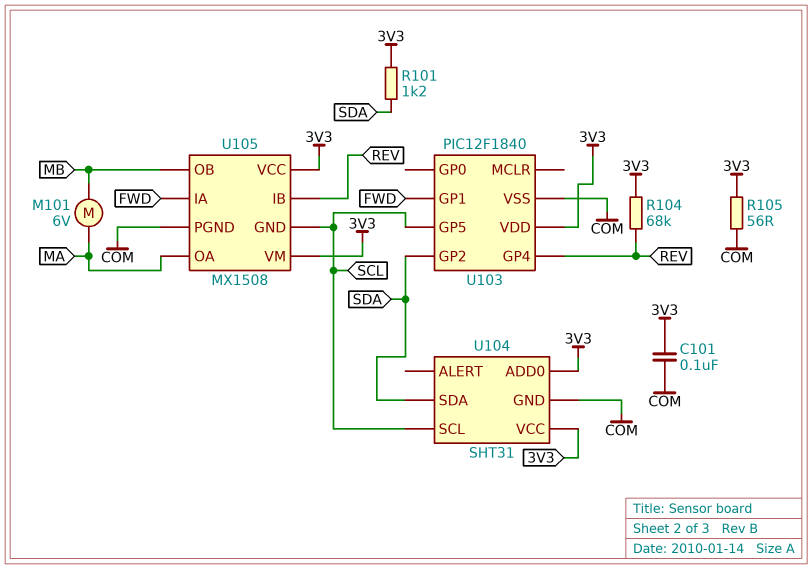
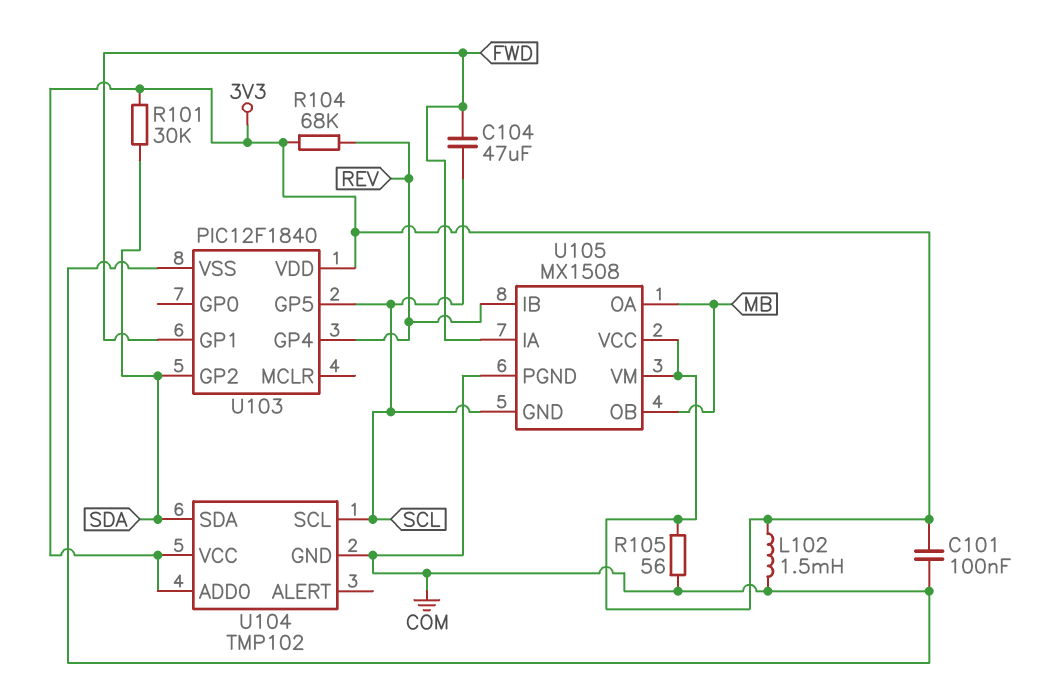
C104: none -> 47uF (FWD, SCL)
L102: none -> 1.5mH (3V3, COM)
M101: motor 6V (MA, MB) -> none
R101: 1.2k (3V3, SDA) -> 30k (3V3, SDA)
U104: SHT31 -> TMP102
U105 pin OA: MA -> MB

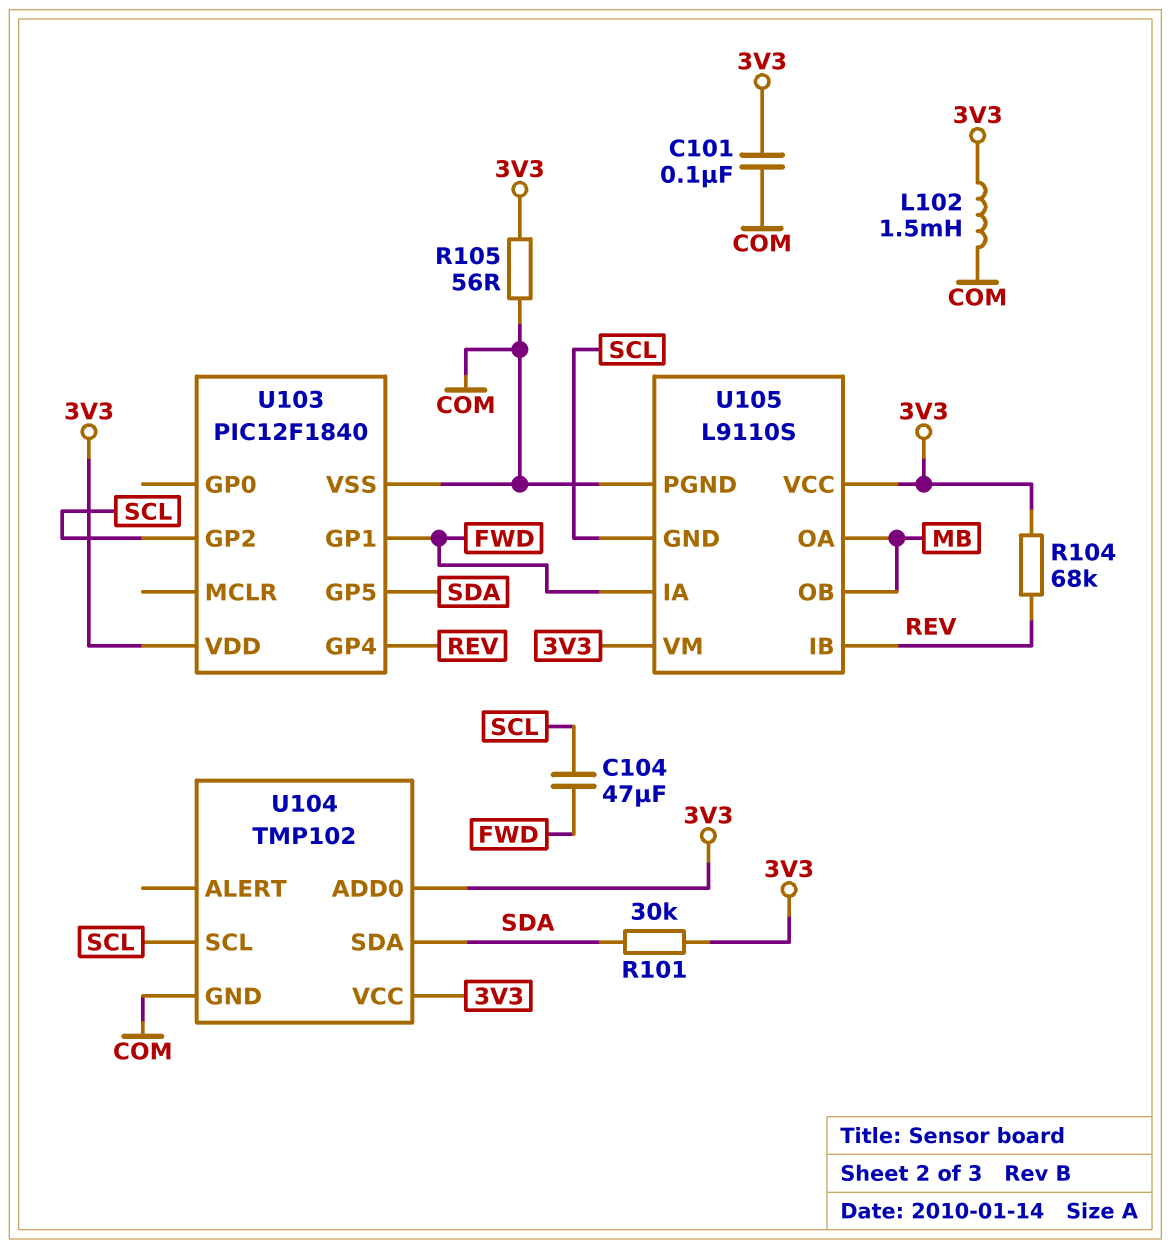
U103 pin GP2: SDA -> SCL
U103 pin GP5: SCL -> SDA
U105: MX1508 -> L9110S

